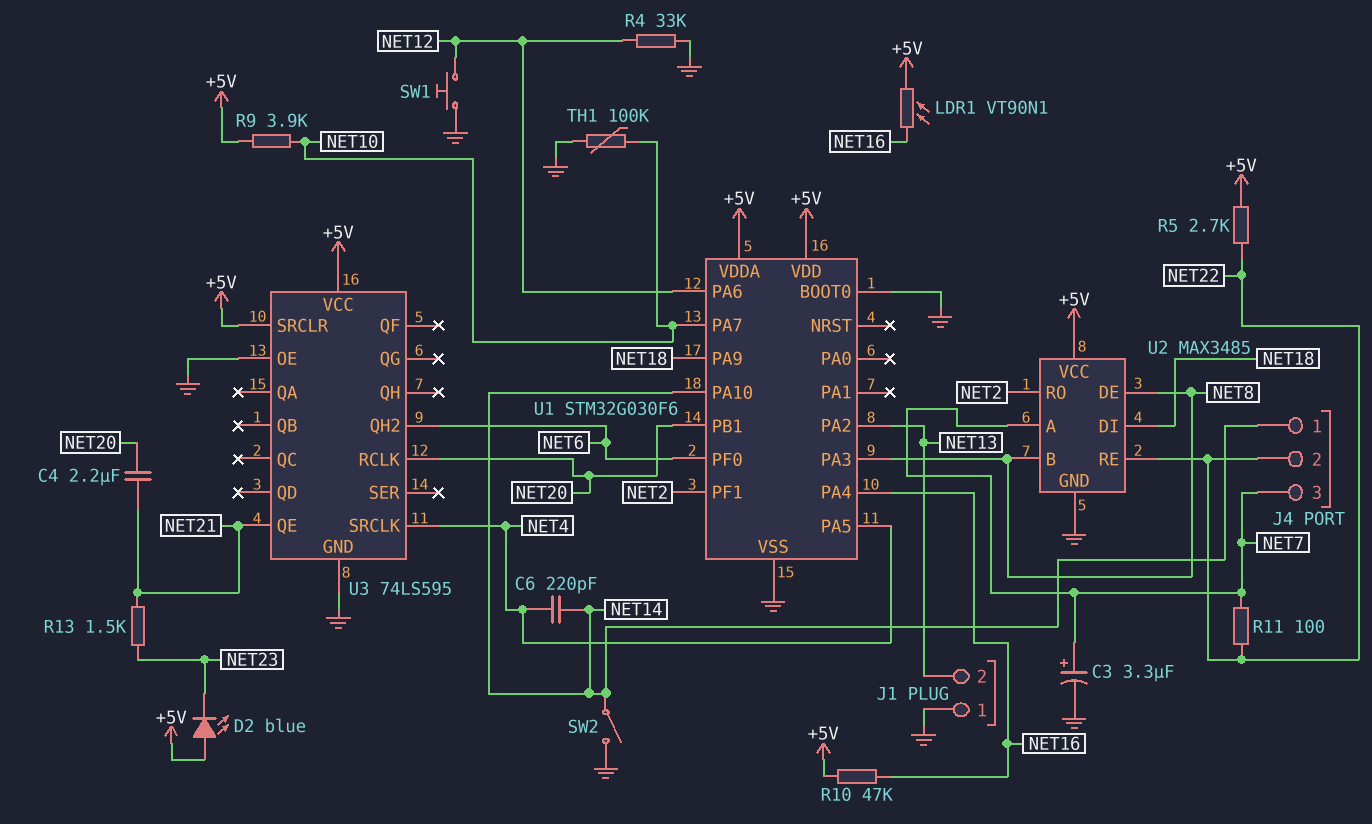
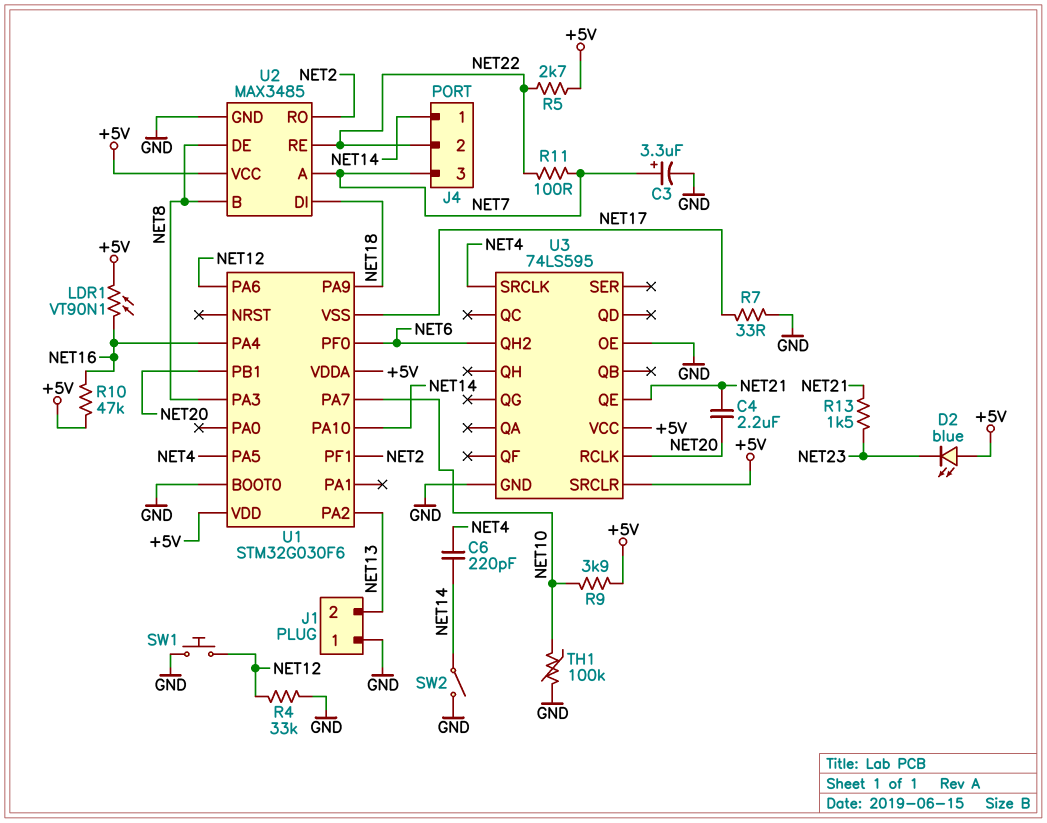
R7: none -> 33 (GND, NET17)
U1 pin VSS: GND -> NET17

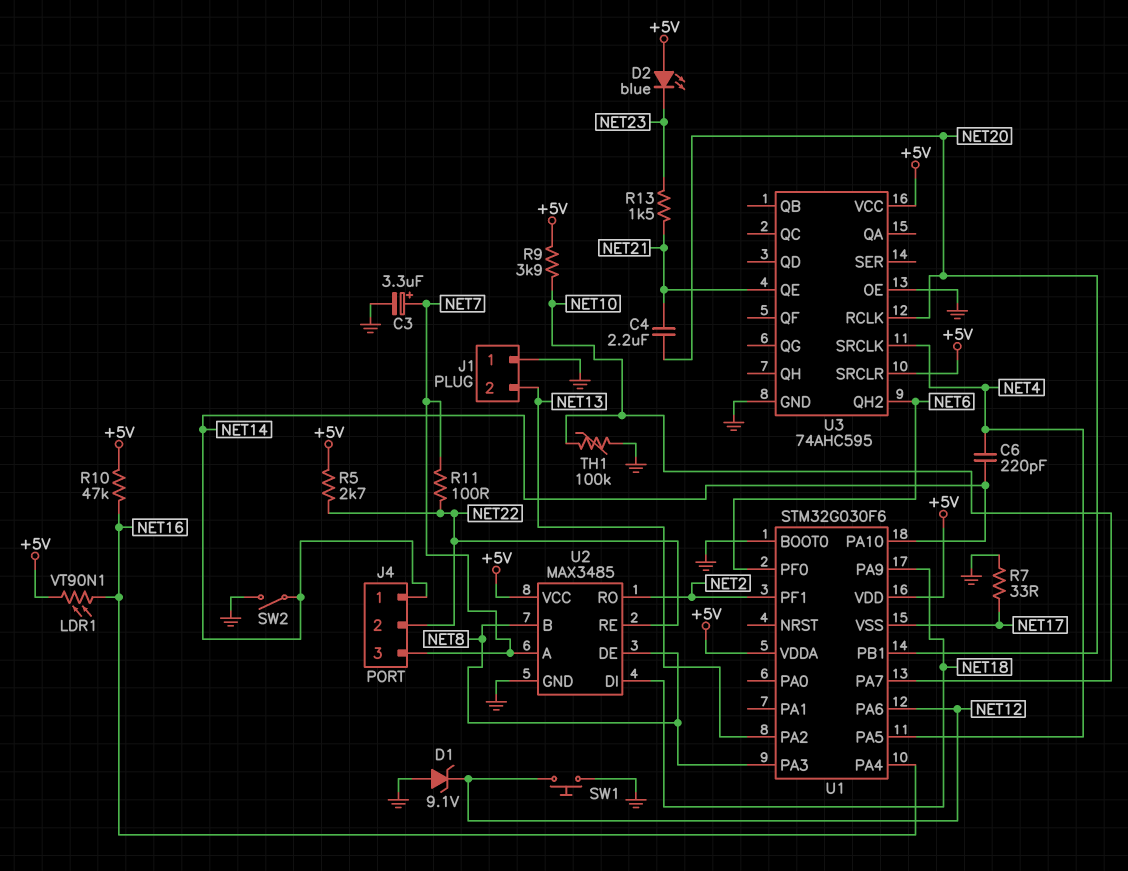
D1: none -> zener 9.1V (A GND, K NET12)
R4: 33k (GND, NET12) -> none
U3: 74LS595 -> 74AHC595

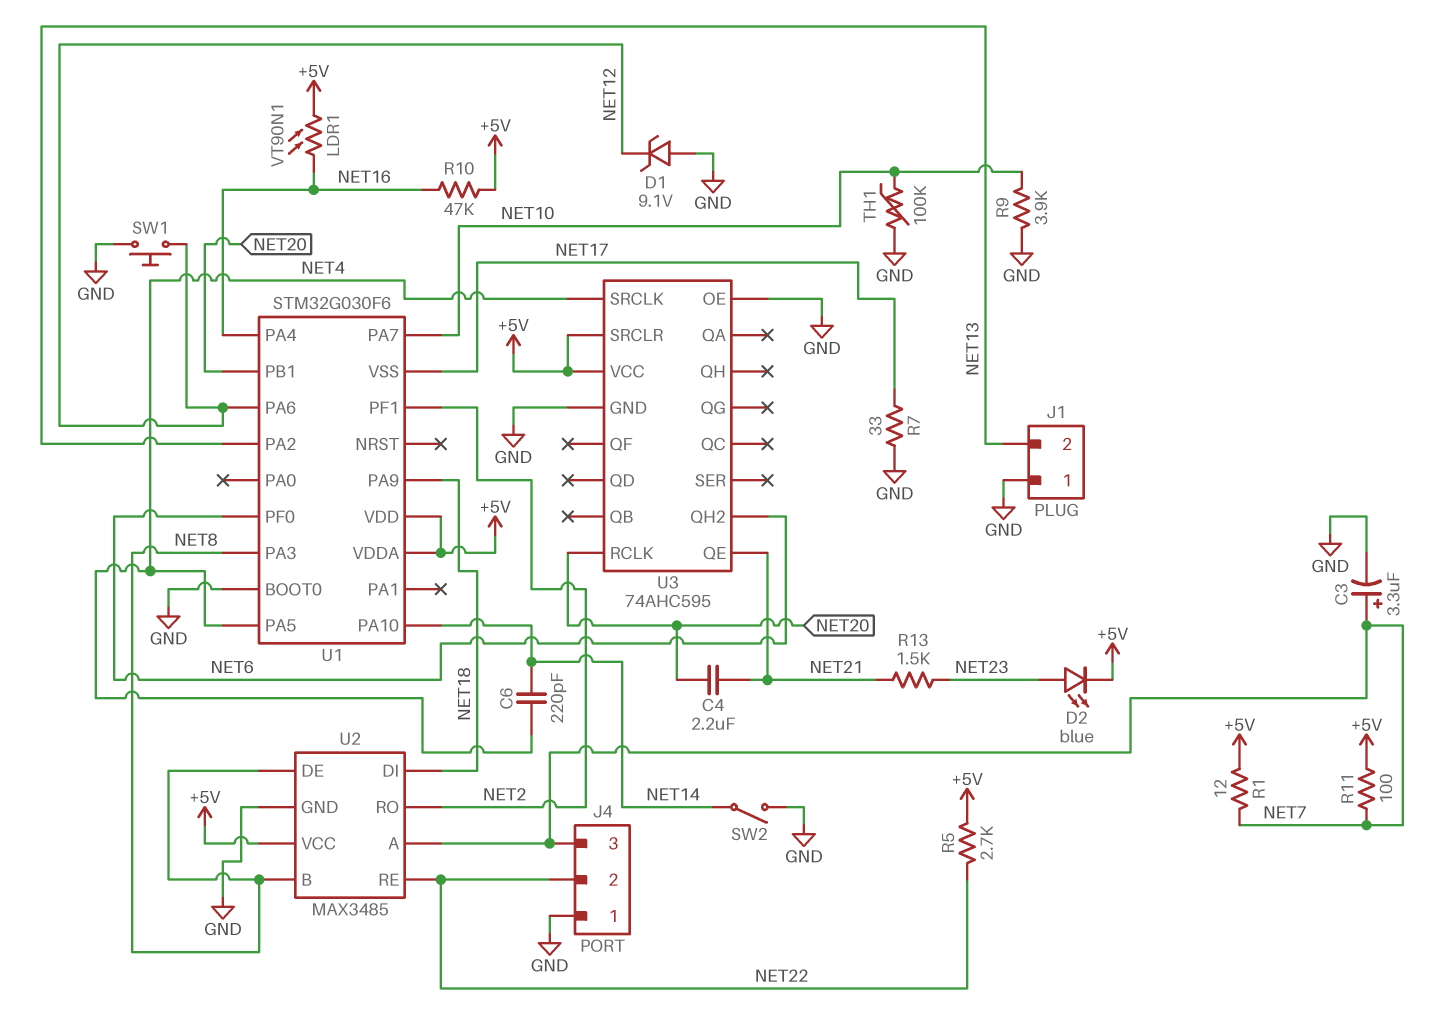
D2: LED blue (A +5V, K NET23) -> LED blue (A NET23, K +5V)
J4 pin 1: NET14 -> GND
R1: none -> 12 (+5V, NET7)
R9: 3.9k (+5V, NET10) -> 3.9k (GND, NET10)
R11: 100 (NET7, NET22) -> 100 (+5V, NET7)

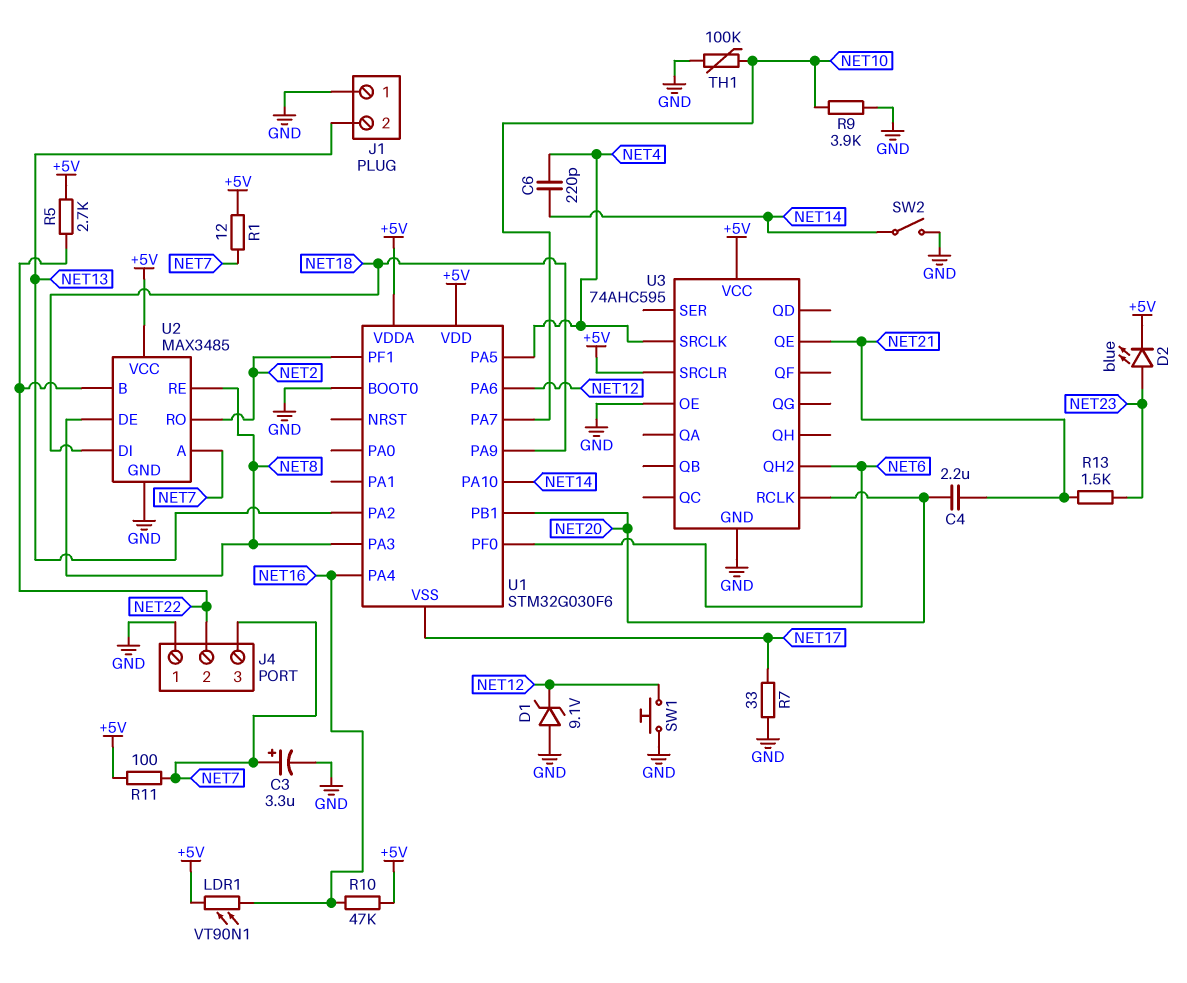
U2 pin B: NET8 -> NET22
U2 pin RE: NET22 -> NET8

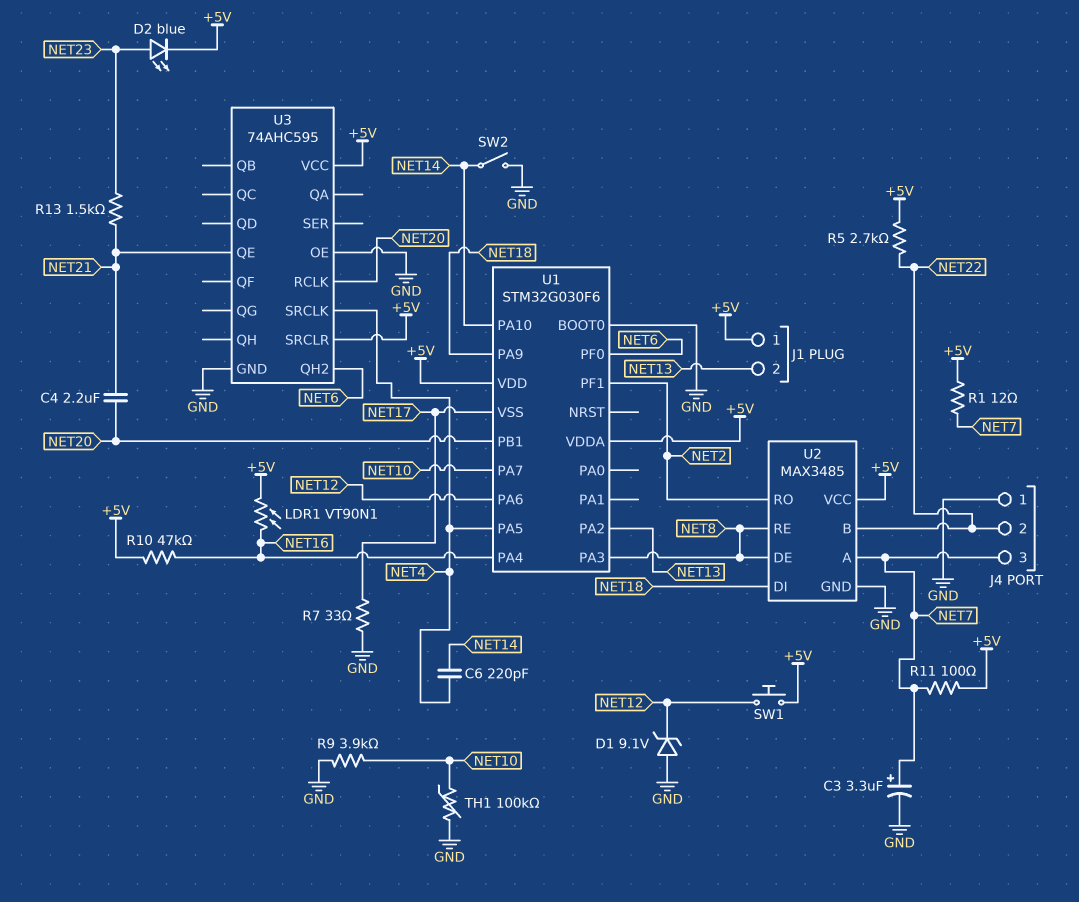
J1 pin 1: GND -> +5V
SW1: button (GND, NET12) -> button (+5V, NET12)

